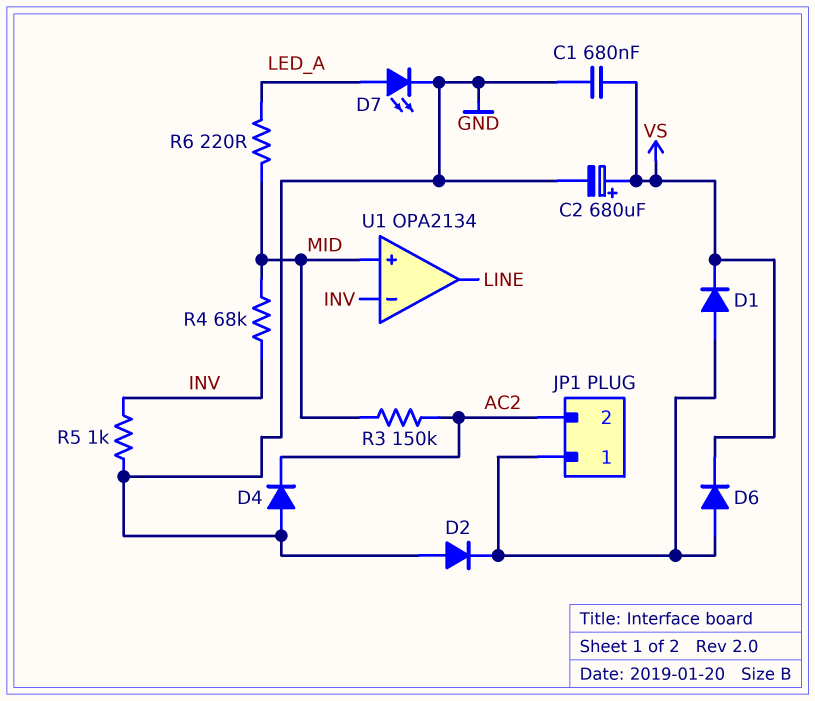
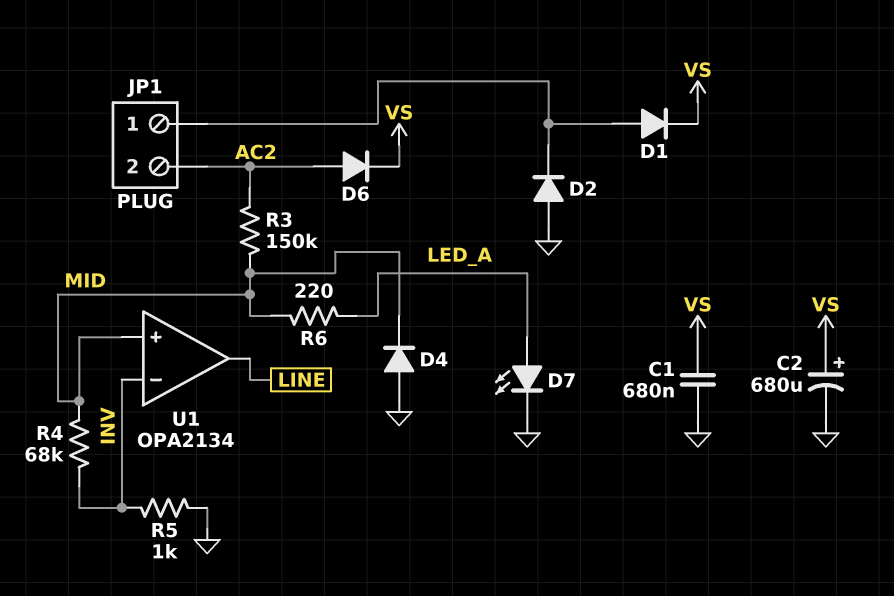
D4: diode (A GND, K AC2) -> diode (A GND, K MID)
D6: diode (A JP1/1, K VS) -> diode (A AC2, K VS)

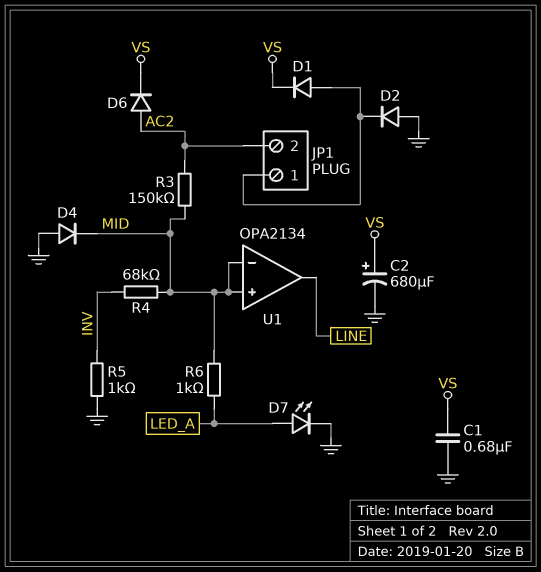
R6: 220 (LED_A, MID) -> 1k (LED_A, MID)
U1 pin in-: INV -> MID

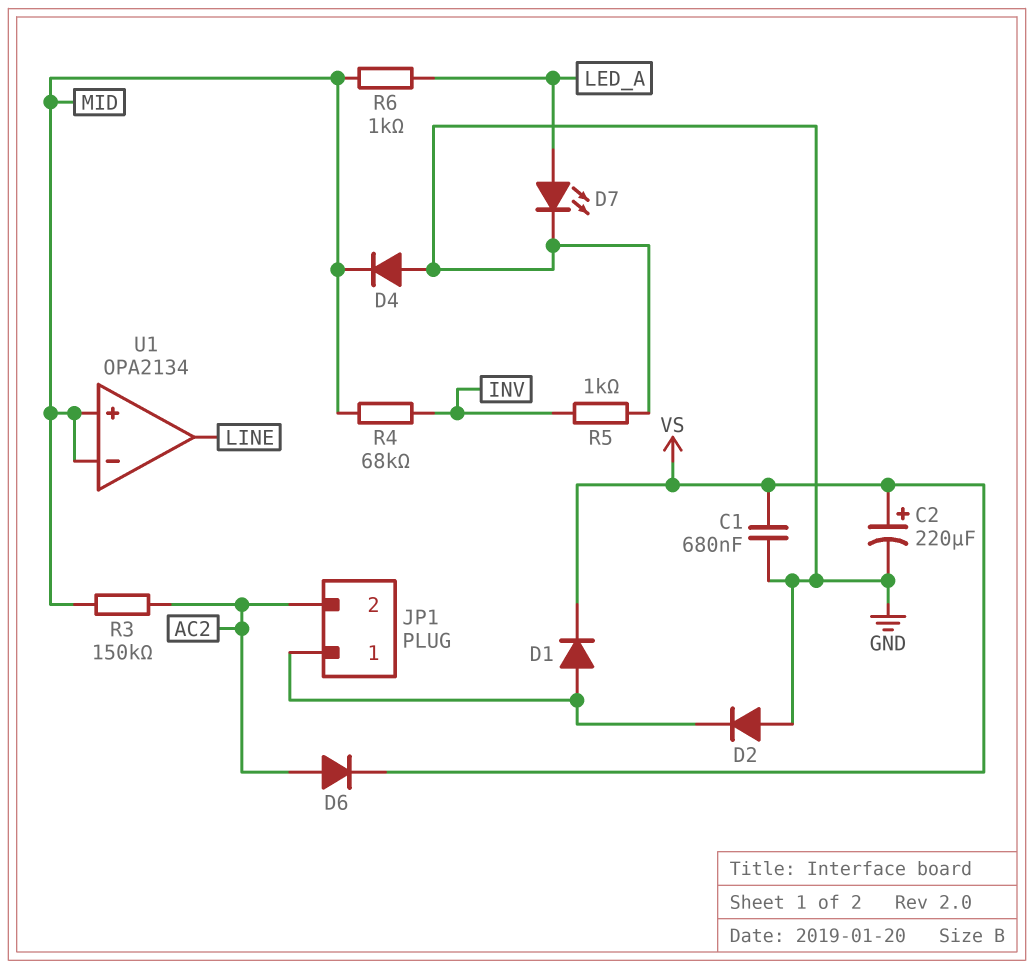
C2: 680uF (plus VS, minus GND) -> 220uF (plus VS, minus GND)

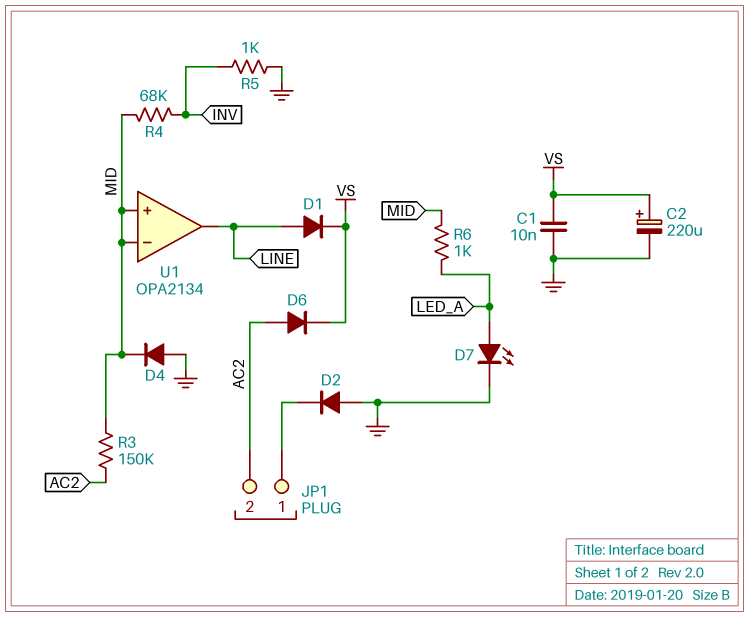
C1: 680nF (GND, VS) -> 10nF (GND, VS)
D1: diode (A JP1/1, K VS) -> diode (A LINE, K VS)

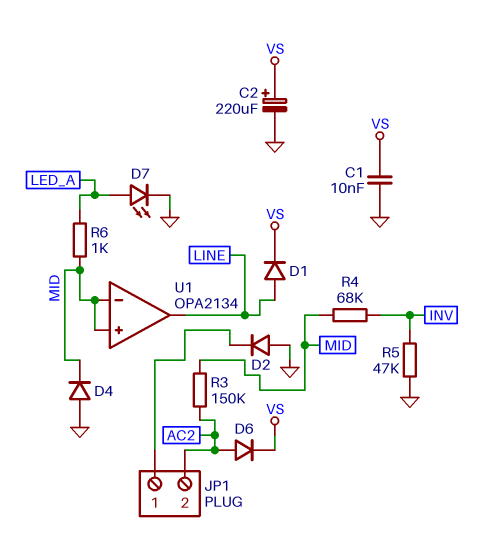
R5: 1k (GND, INV) -> 47k (GND, INV)

